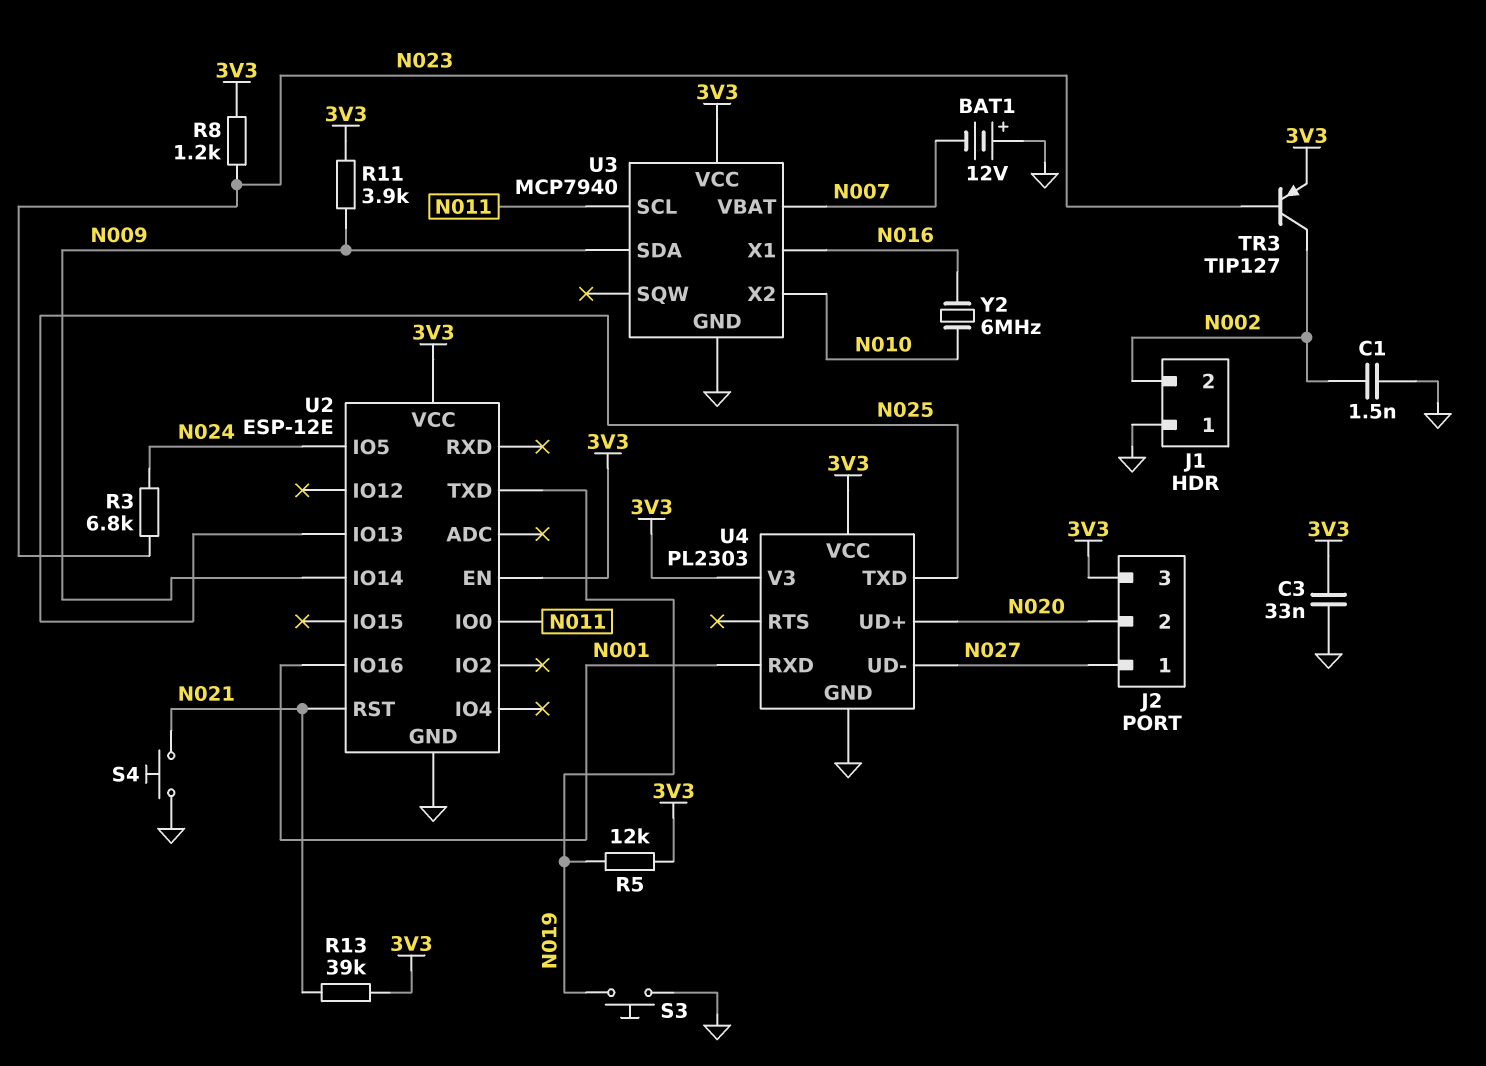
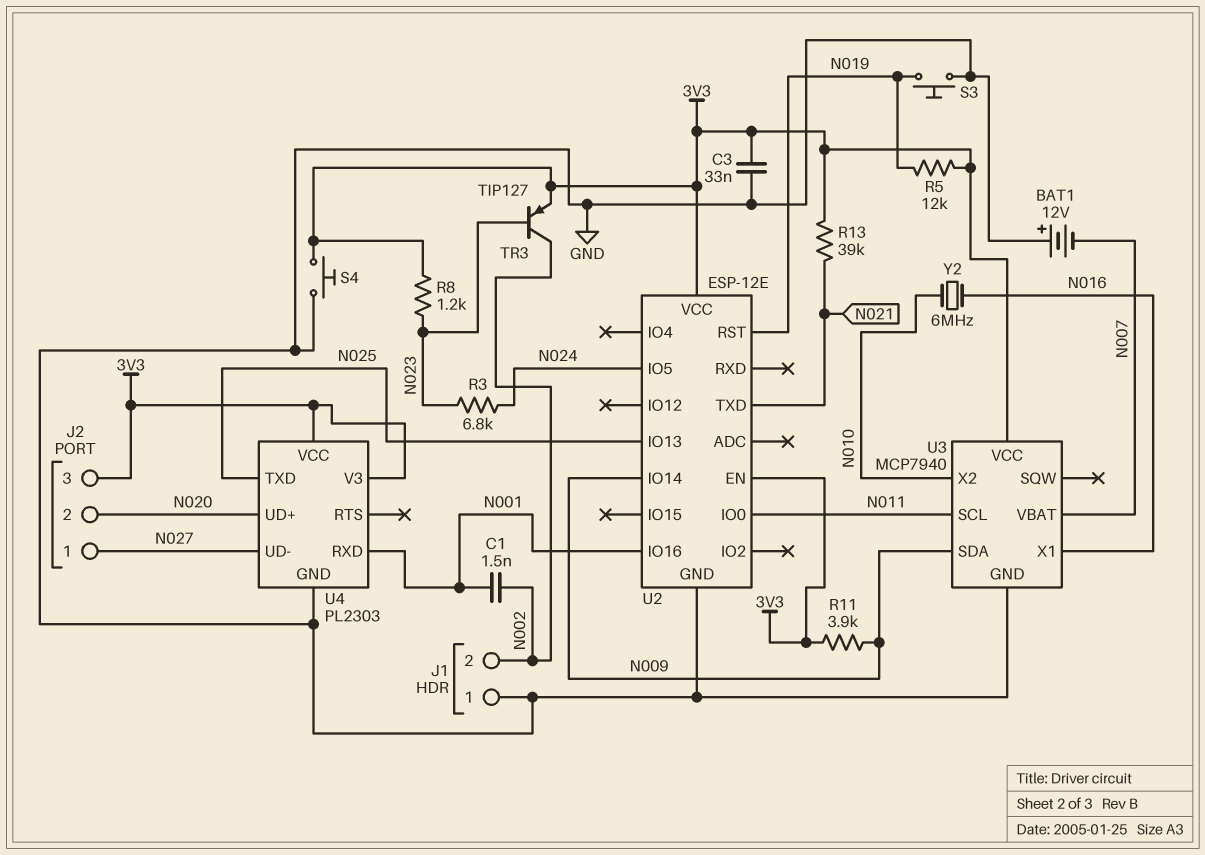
C1: 1.5nF (GND, N002) -> 1.5nF (N001, N002)
S4: button (GND, N021) -> button (3V3, GND)
U2 pin RST: N021 -> N019
U2 pin TXD: N019 -> N021

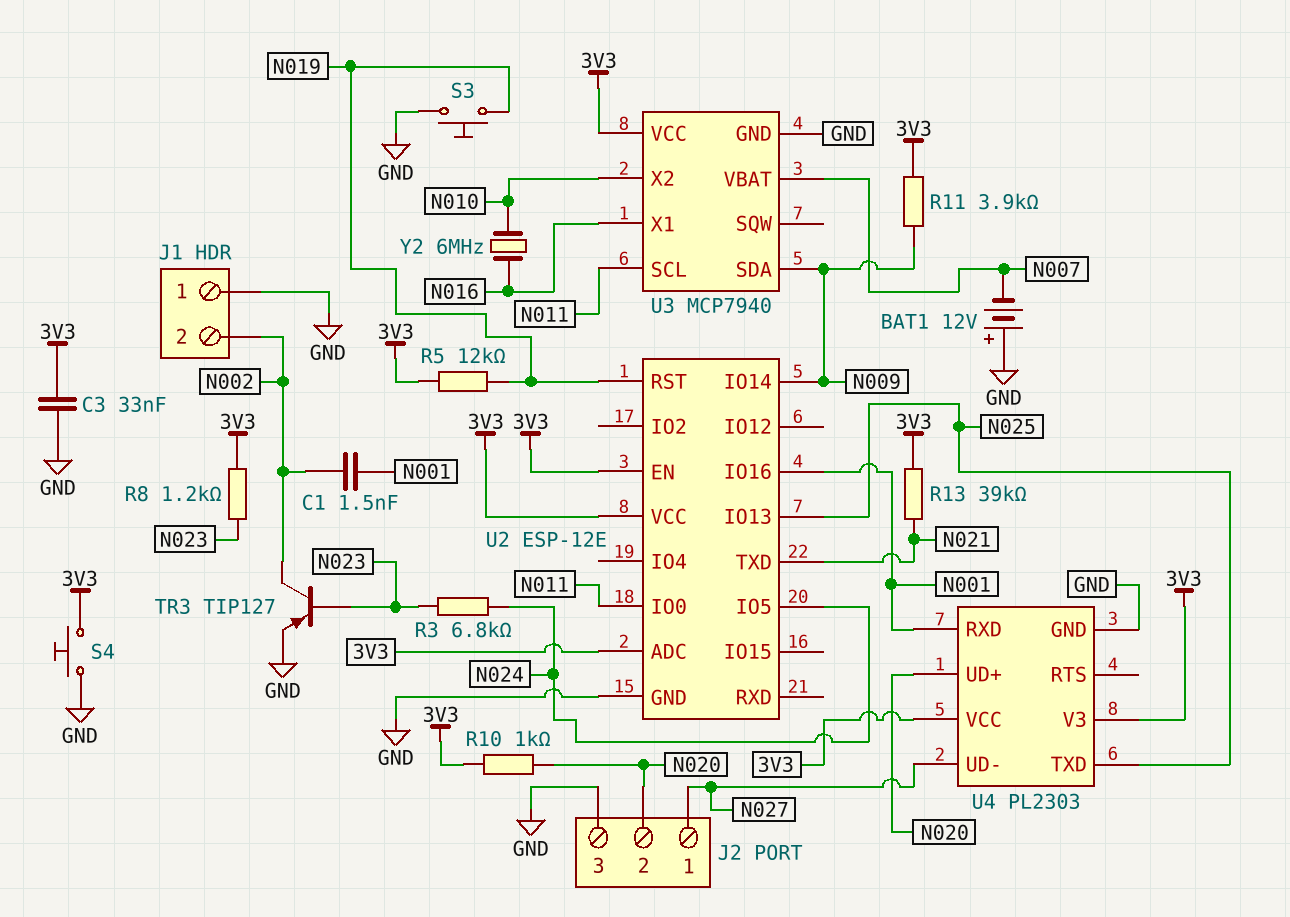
J2 pin 3: 3V3 -> GND
R10: none -> 1k (3V3, N020)
TR3: PNP TIP127 (B N023, C N002, E 3V3) -> PNP TIP127 (B N023, C N002, E GND)
U2 pin ADC: none -> 3V3

